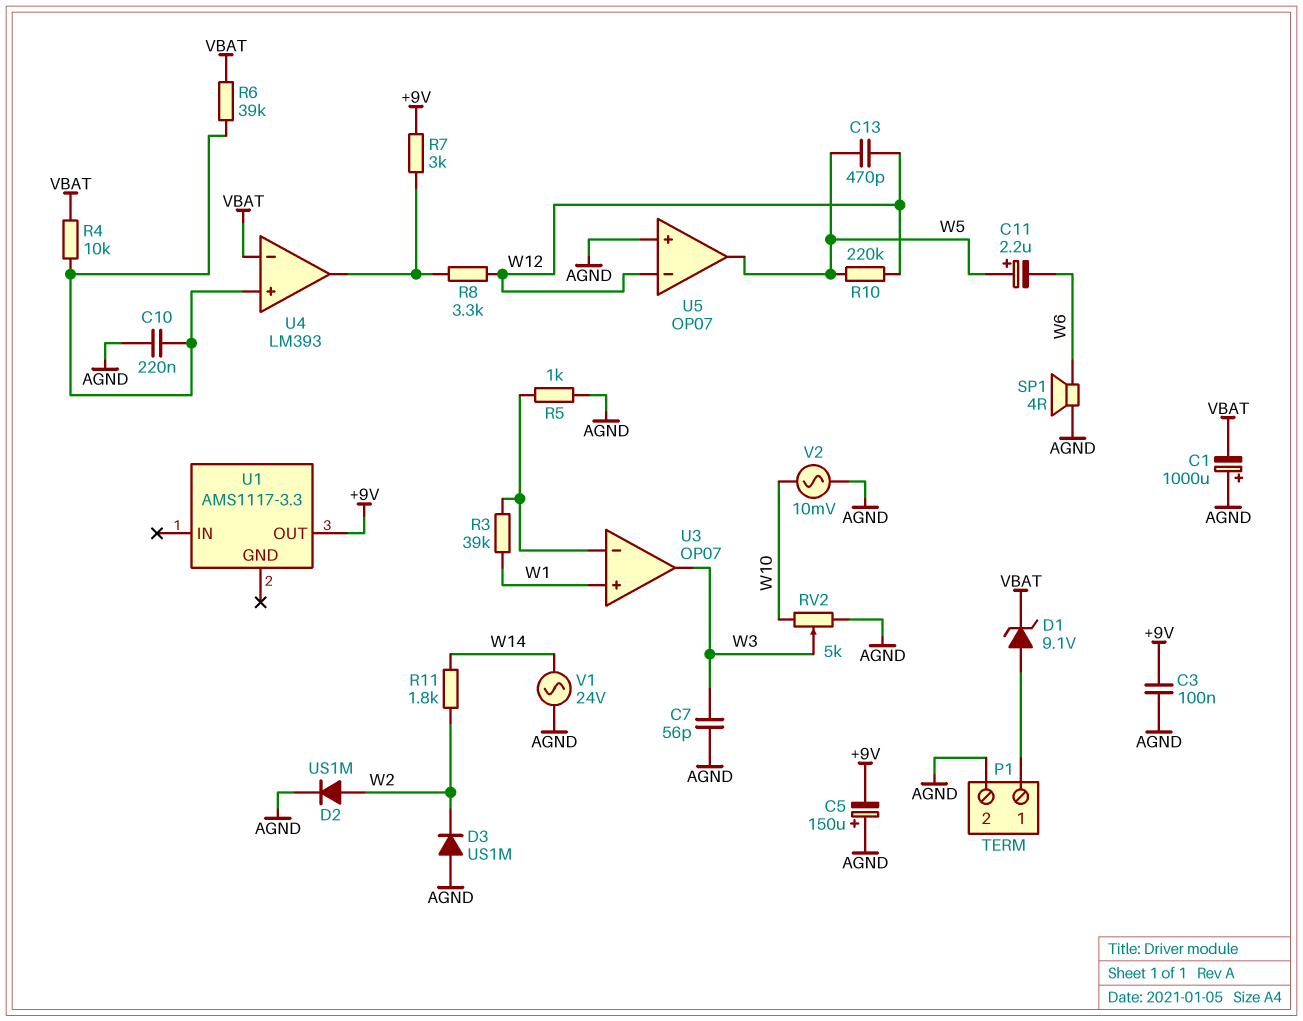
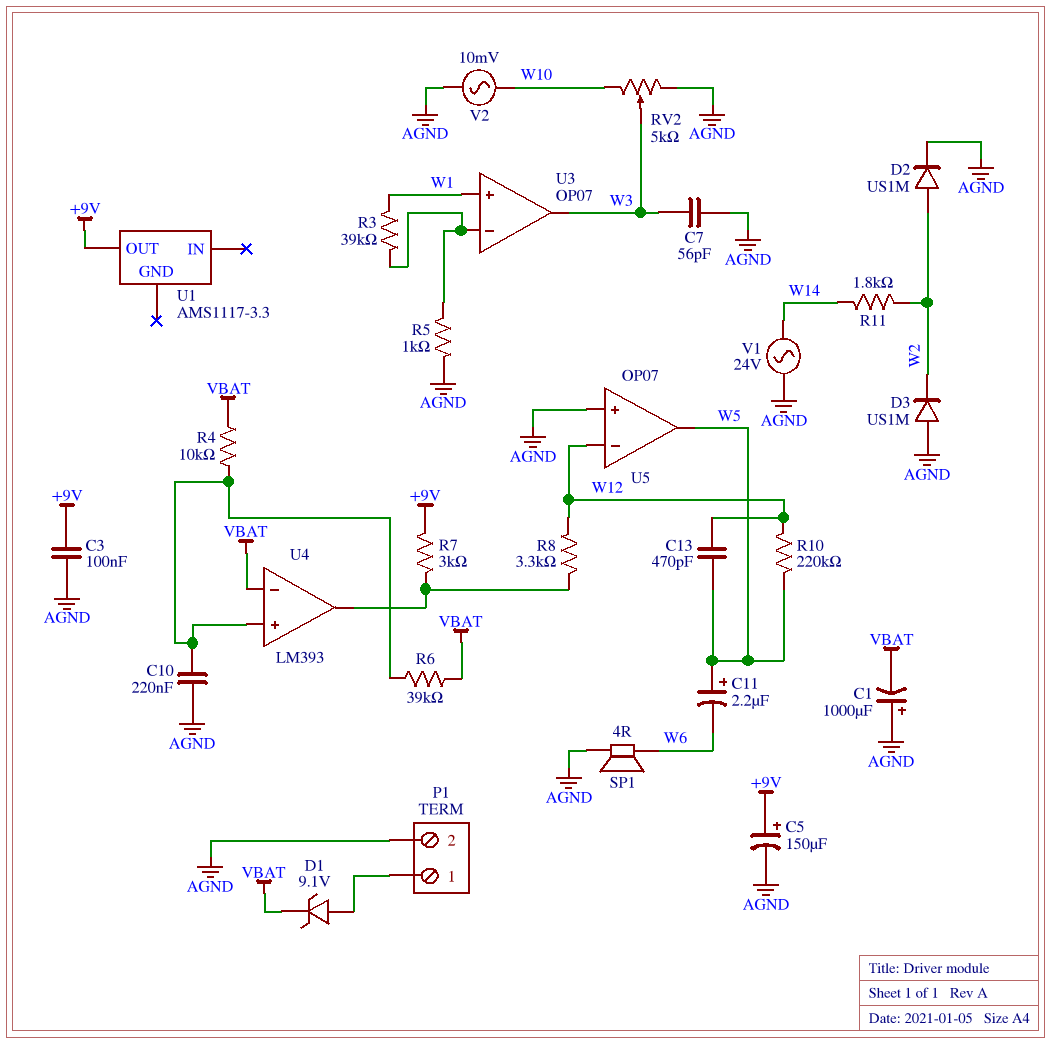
C5: 150uF (plus AGND, minus +9V) -> 150uF (plus +9V, minus AGND)

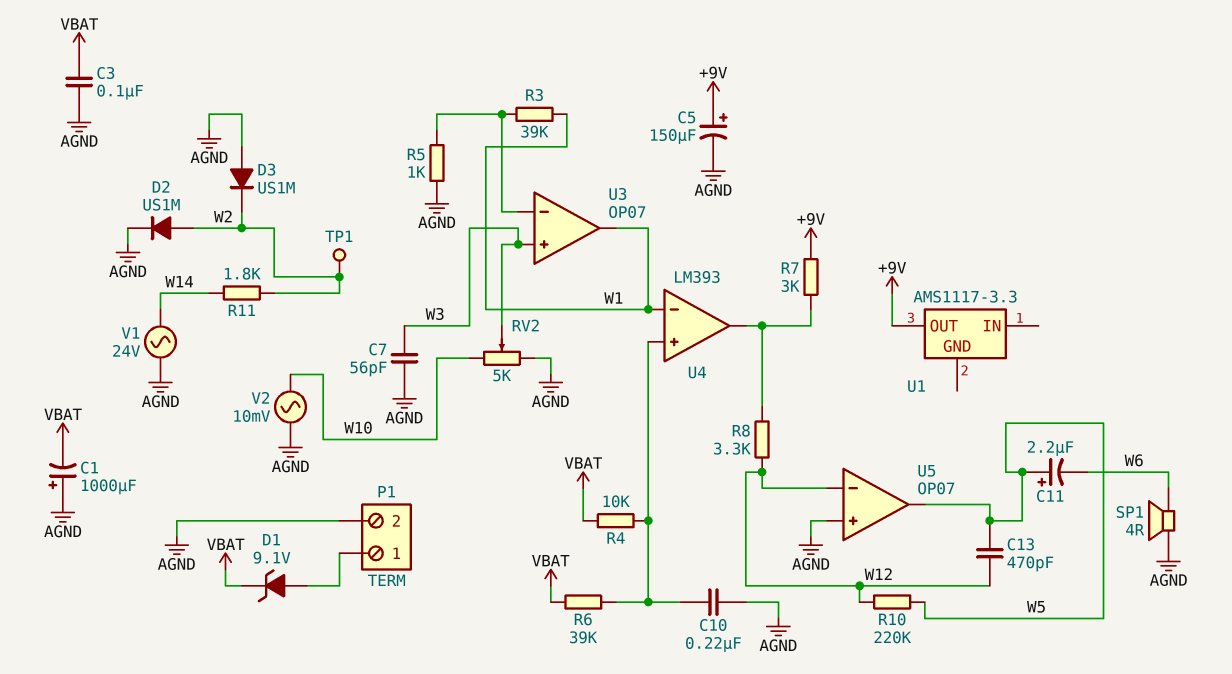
C3: 100nF (+9V, AGND) -> 100nF (AGND, VBAT)
TP1: none -> test point (W2)
U3 pin in+: W1 -> W3
U3 pin out: W3 -> W1
U4 pin in-: VBAT -> W1

